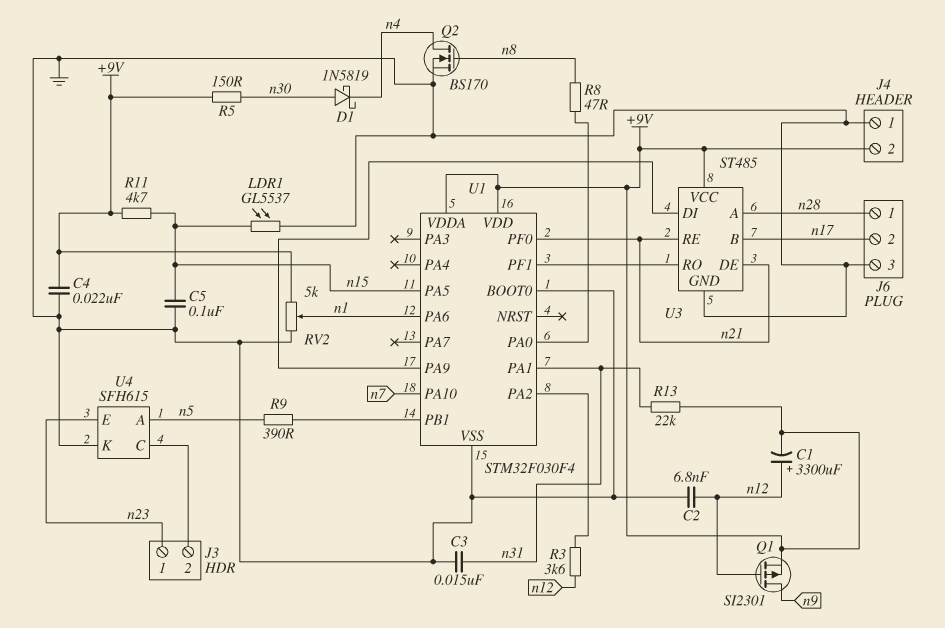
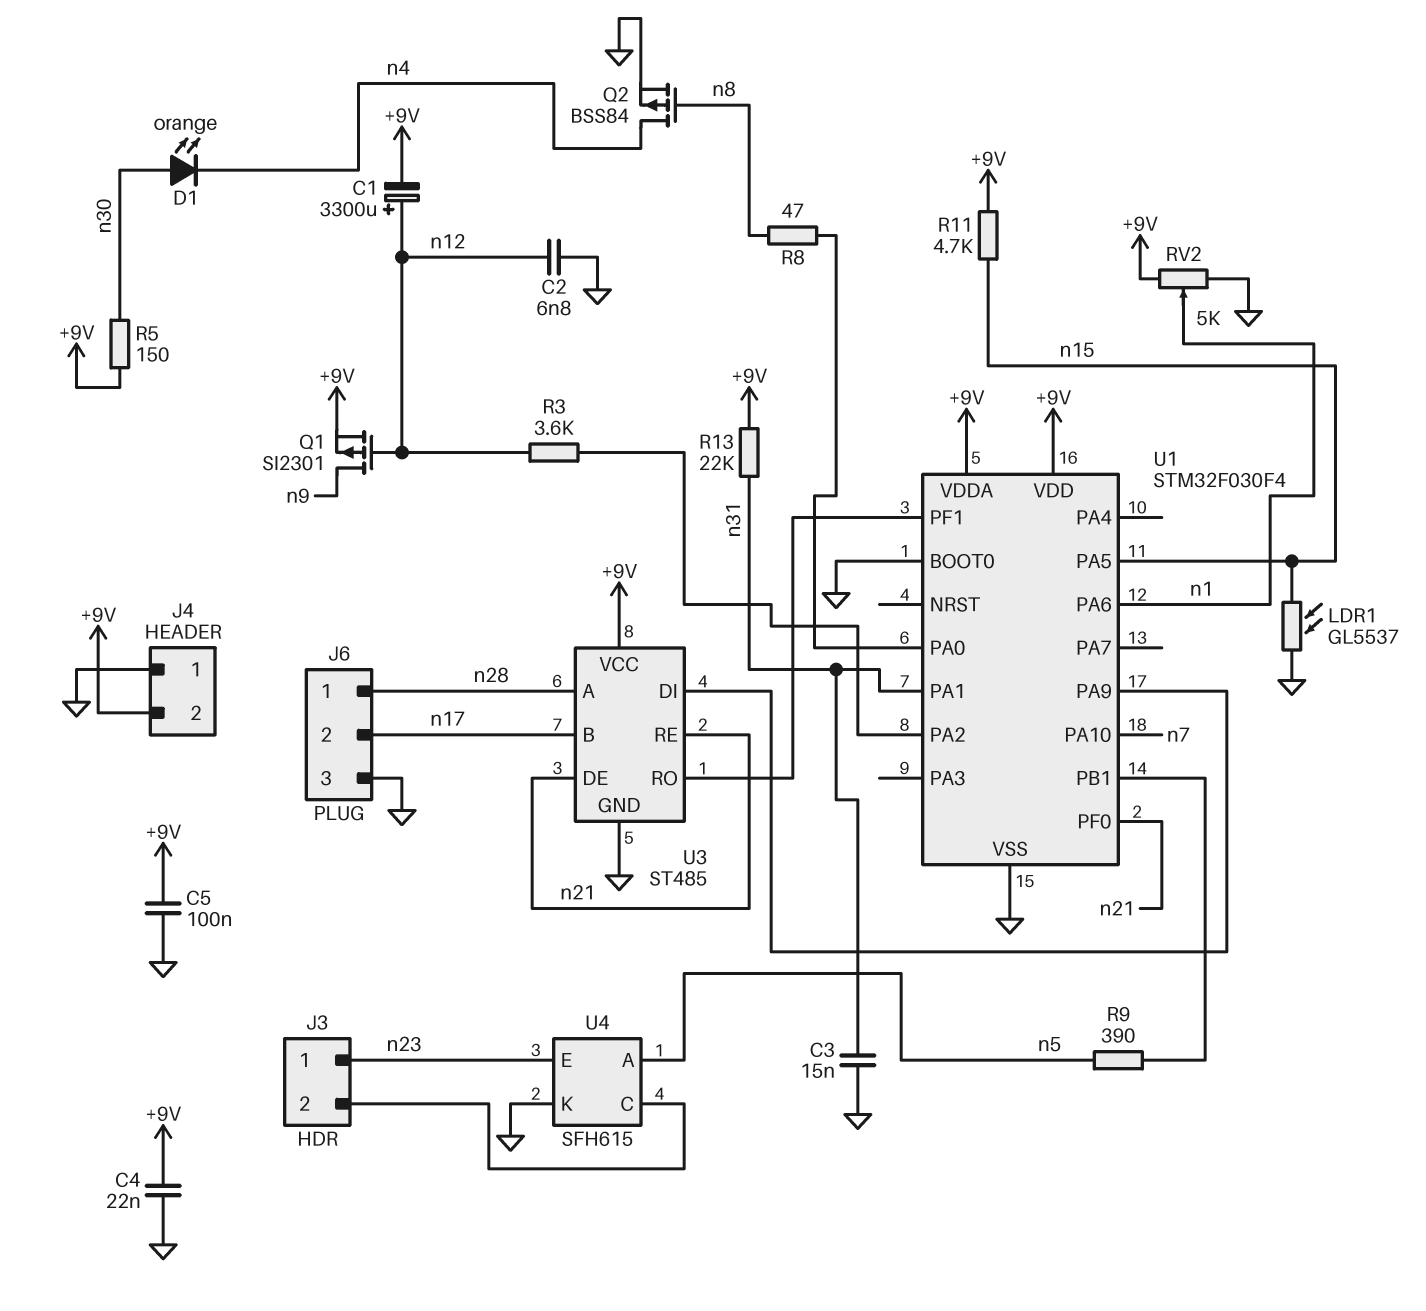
C5: 100nF (GND, n15) -> 100nF (+9V, GND)
D1: schottky 1N5819 (A n30, K n4) -> LED orange (A n30, K n4)
Q2: NMOS BS170 (G n8, D n4, S GND) -> PMOS BSS84 (G n8, D n4, S GND)

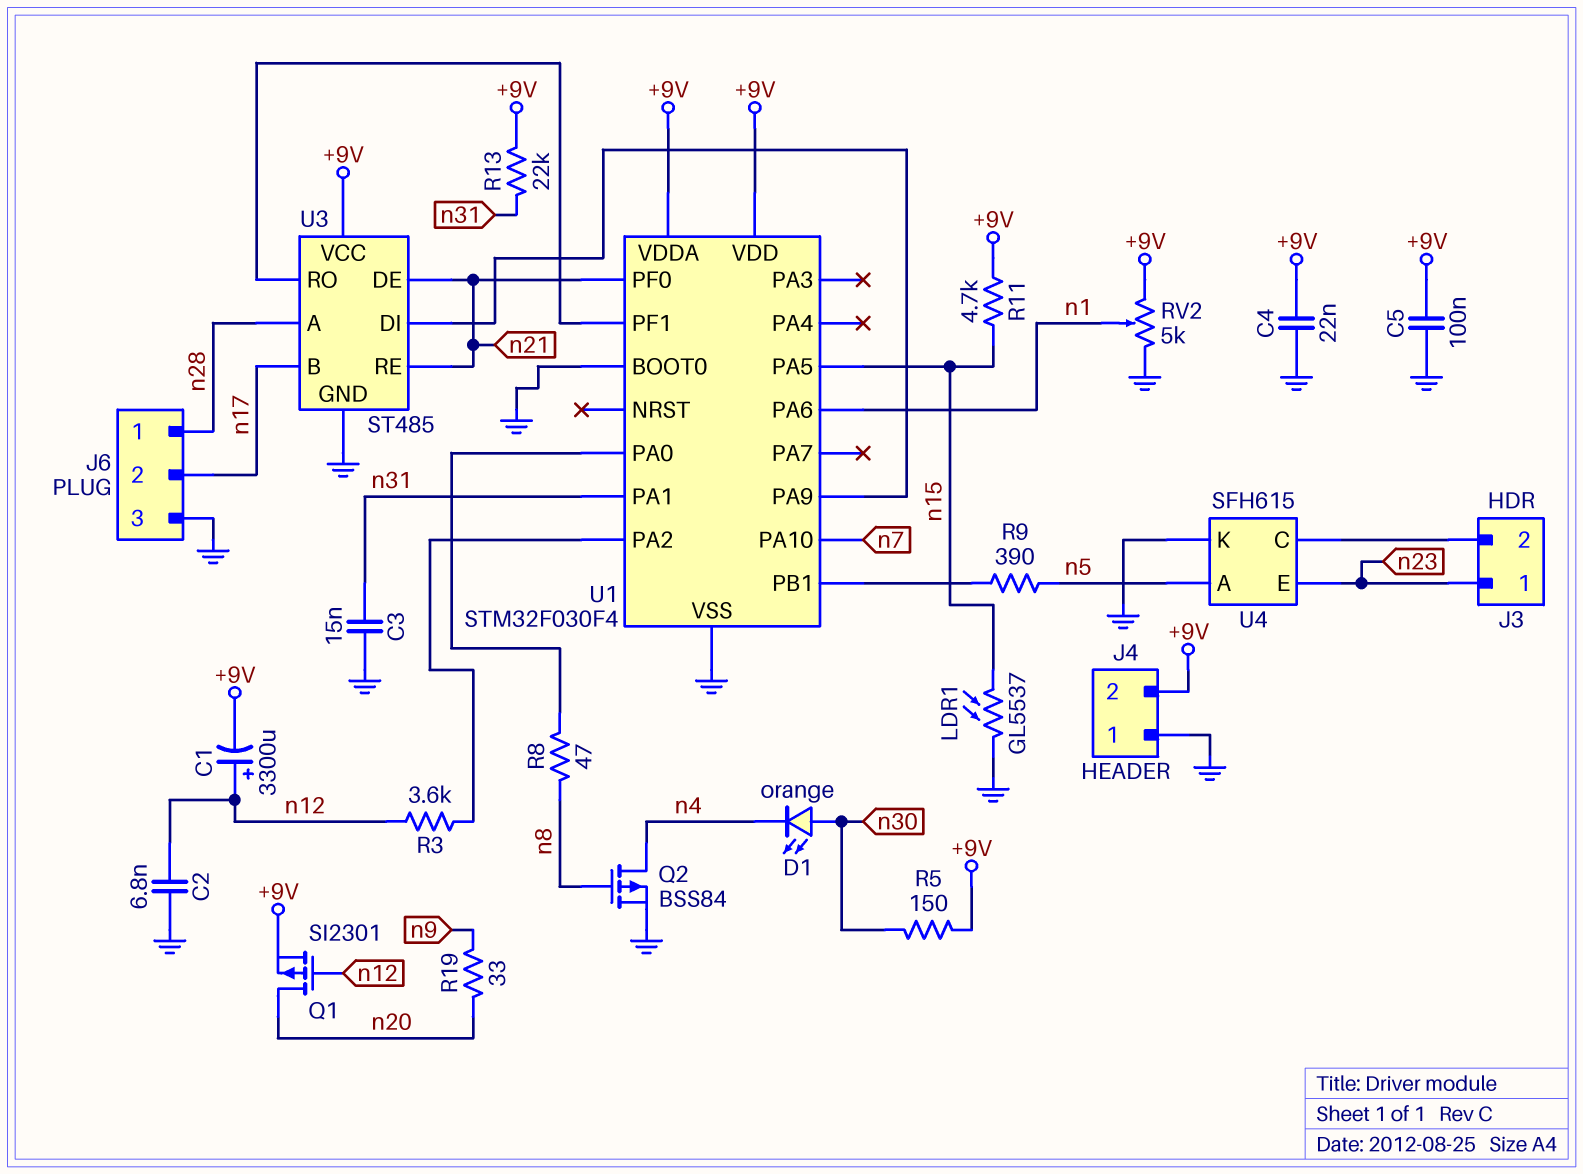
Q1: PMOS SI2301 (G n12, D n9, S +9V) -> PMOS SI2301 (G n12, D n20, S +9V)
R19: none -> 33 (n9, n20)

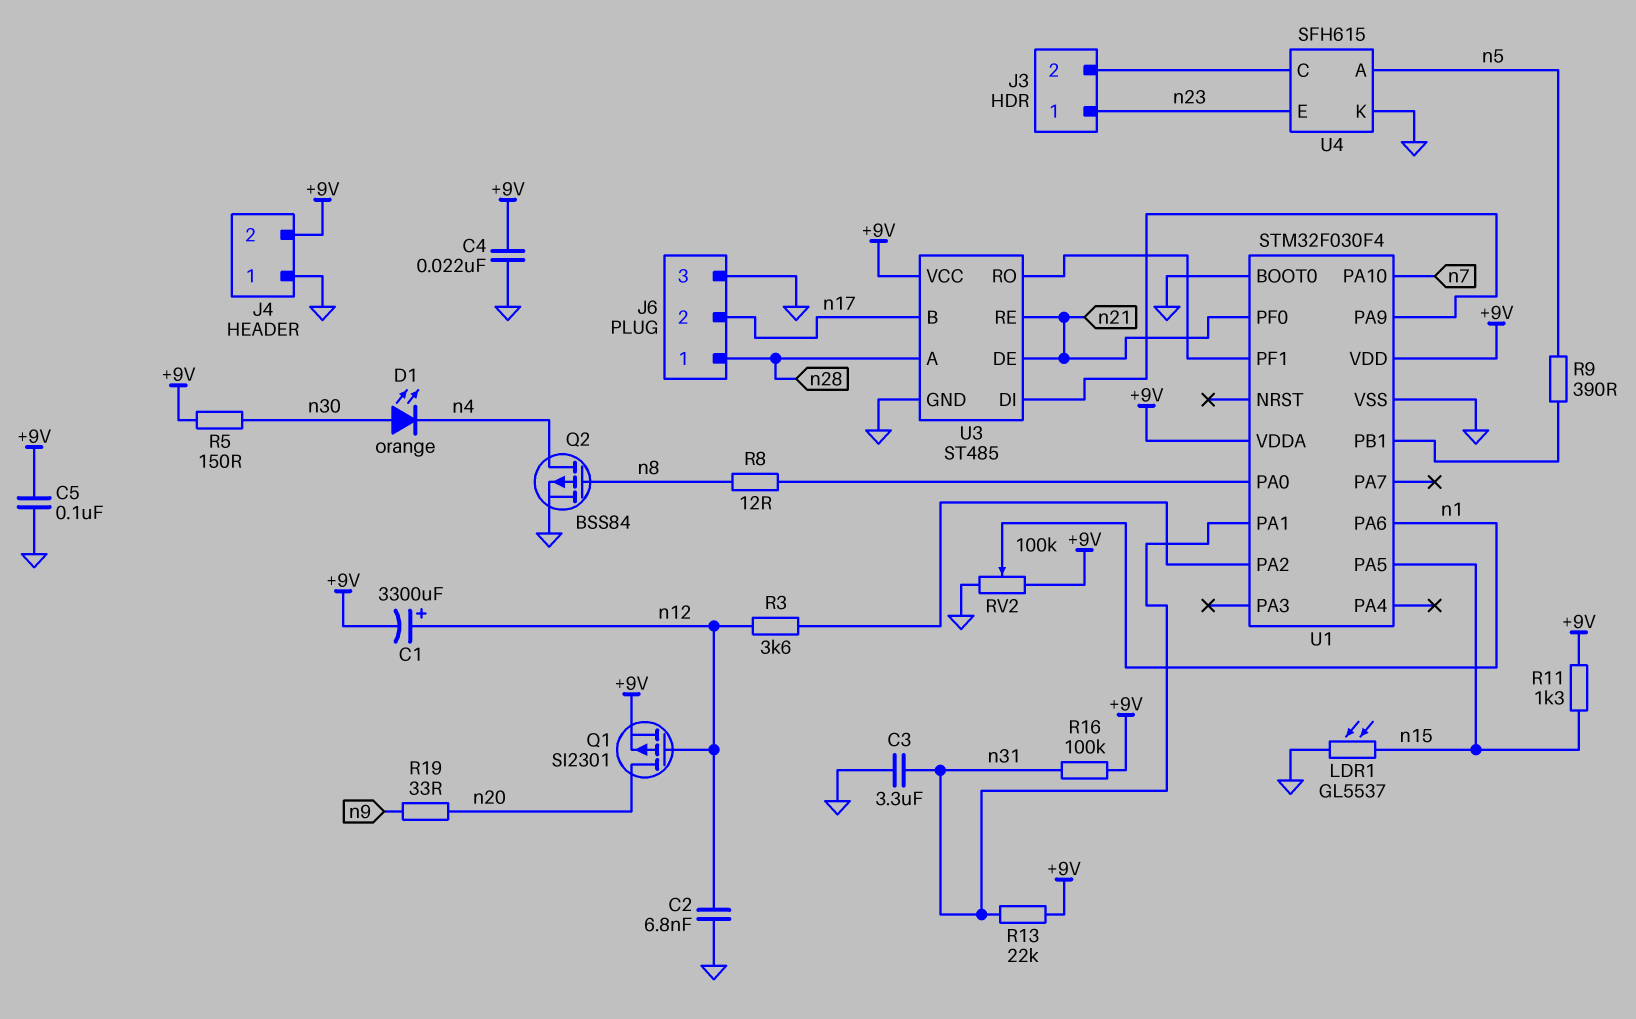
C3: 15nF (GND, n31) -> 3.3uF (GND, n31)
R8: 47 (U1/PA0, n8) -> 12 (U1/PA0, n8)
R11: 4.7k (+9V, n15) -> 1.3k (+9V, n15)
R16: none -> 100k (+9V, n31)
RV2: 5k (+9V, GND, wiper n1) -> 100k (+9V, GND, wiper n1)

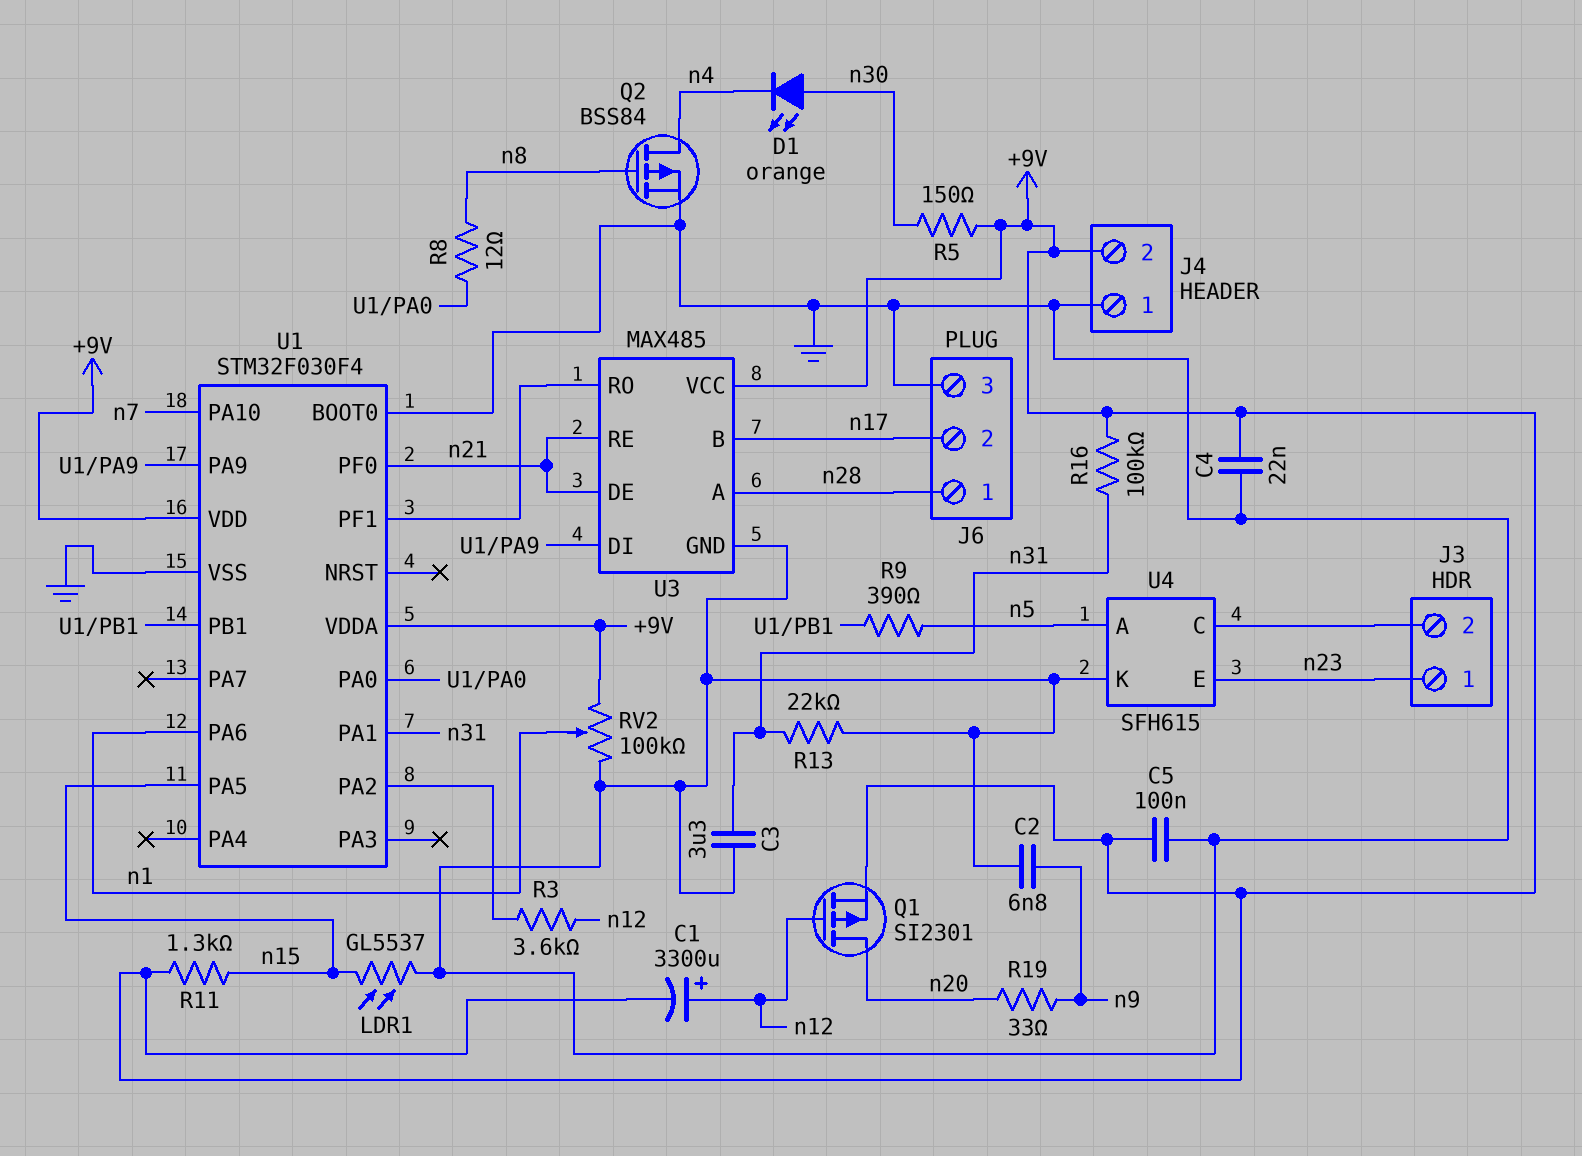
C2: 6.8nF (GND, n12) -> 6.8nF (GND, n9)
R13: 22k (+9V, n31) -> 22k (GND, n31)
U3: ST485 -> MAX485

